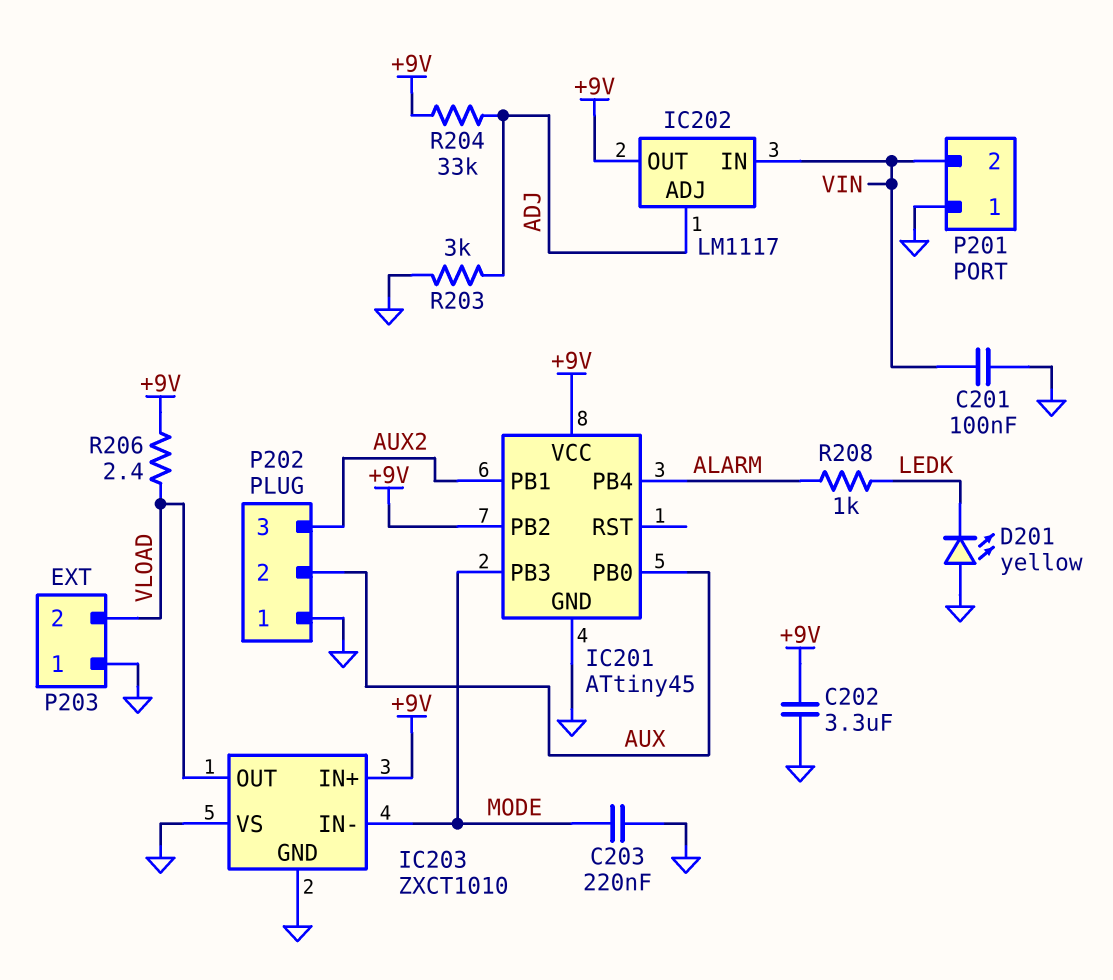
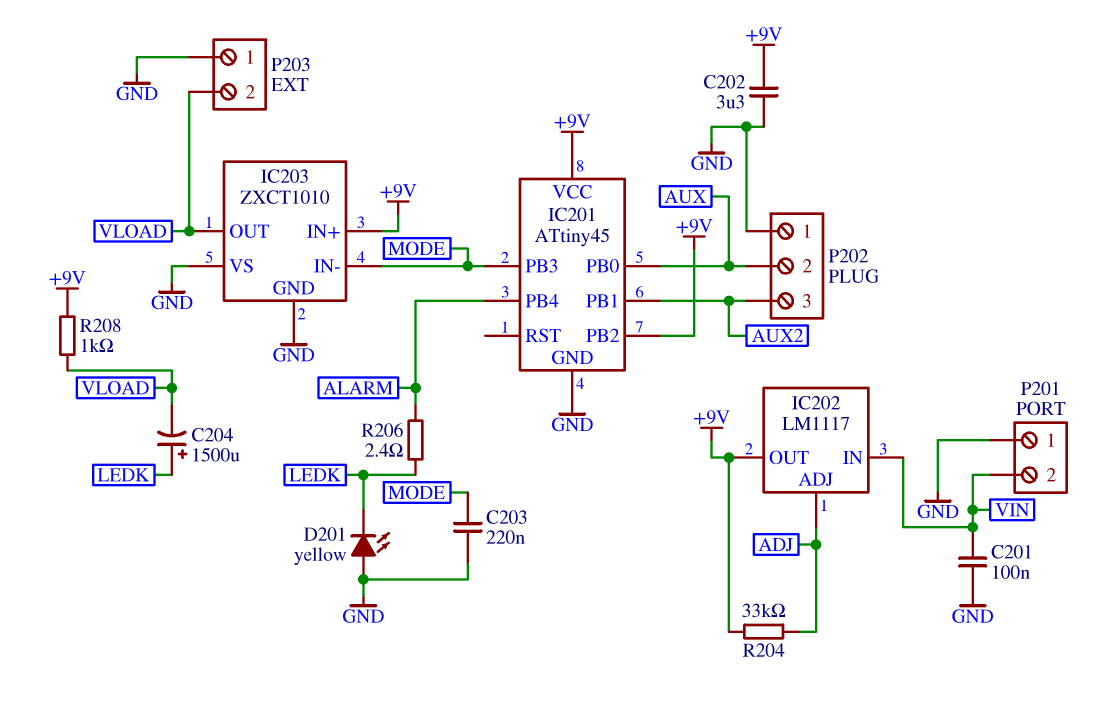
C204: none -> 1500uF (plus LEDK, minus VLOAD)
R203: 3k (ADJ, GND) -> none
R206: 2.4 (+9V, VLOAD) -> 2.4 (ALARM, LEDK)
R208: 1k (ALARM, LEDK) -> 1k (+9V, VLOAD)

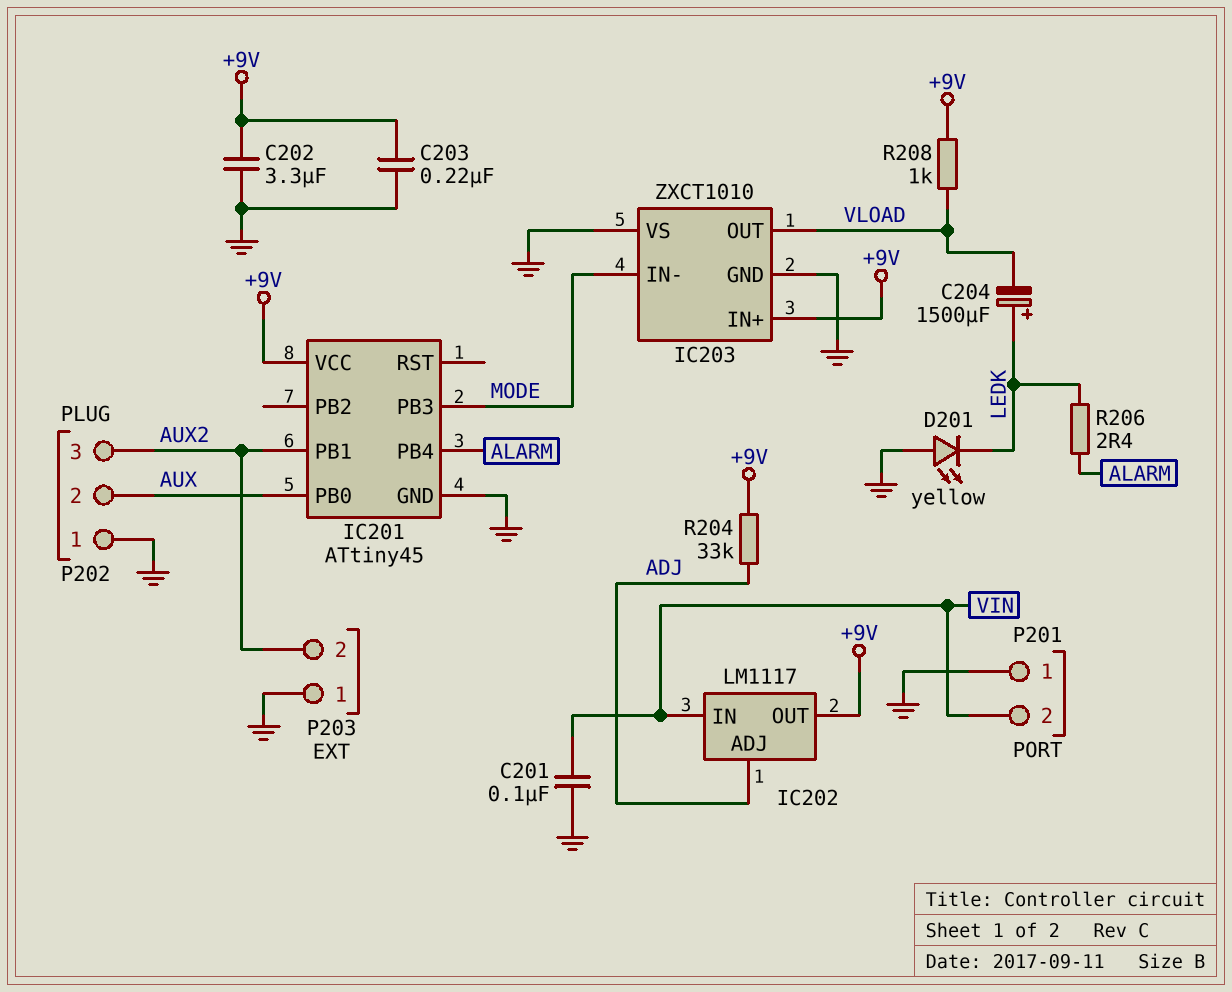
C203: 220nF (GND, MODE) -> 220nF (+9V, GND)
IC201 pin PB2: +9V -> none
P203 pin 2: VLOAD -> AUX2

